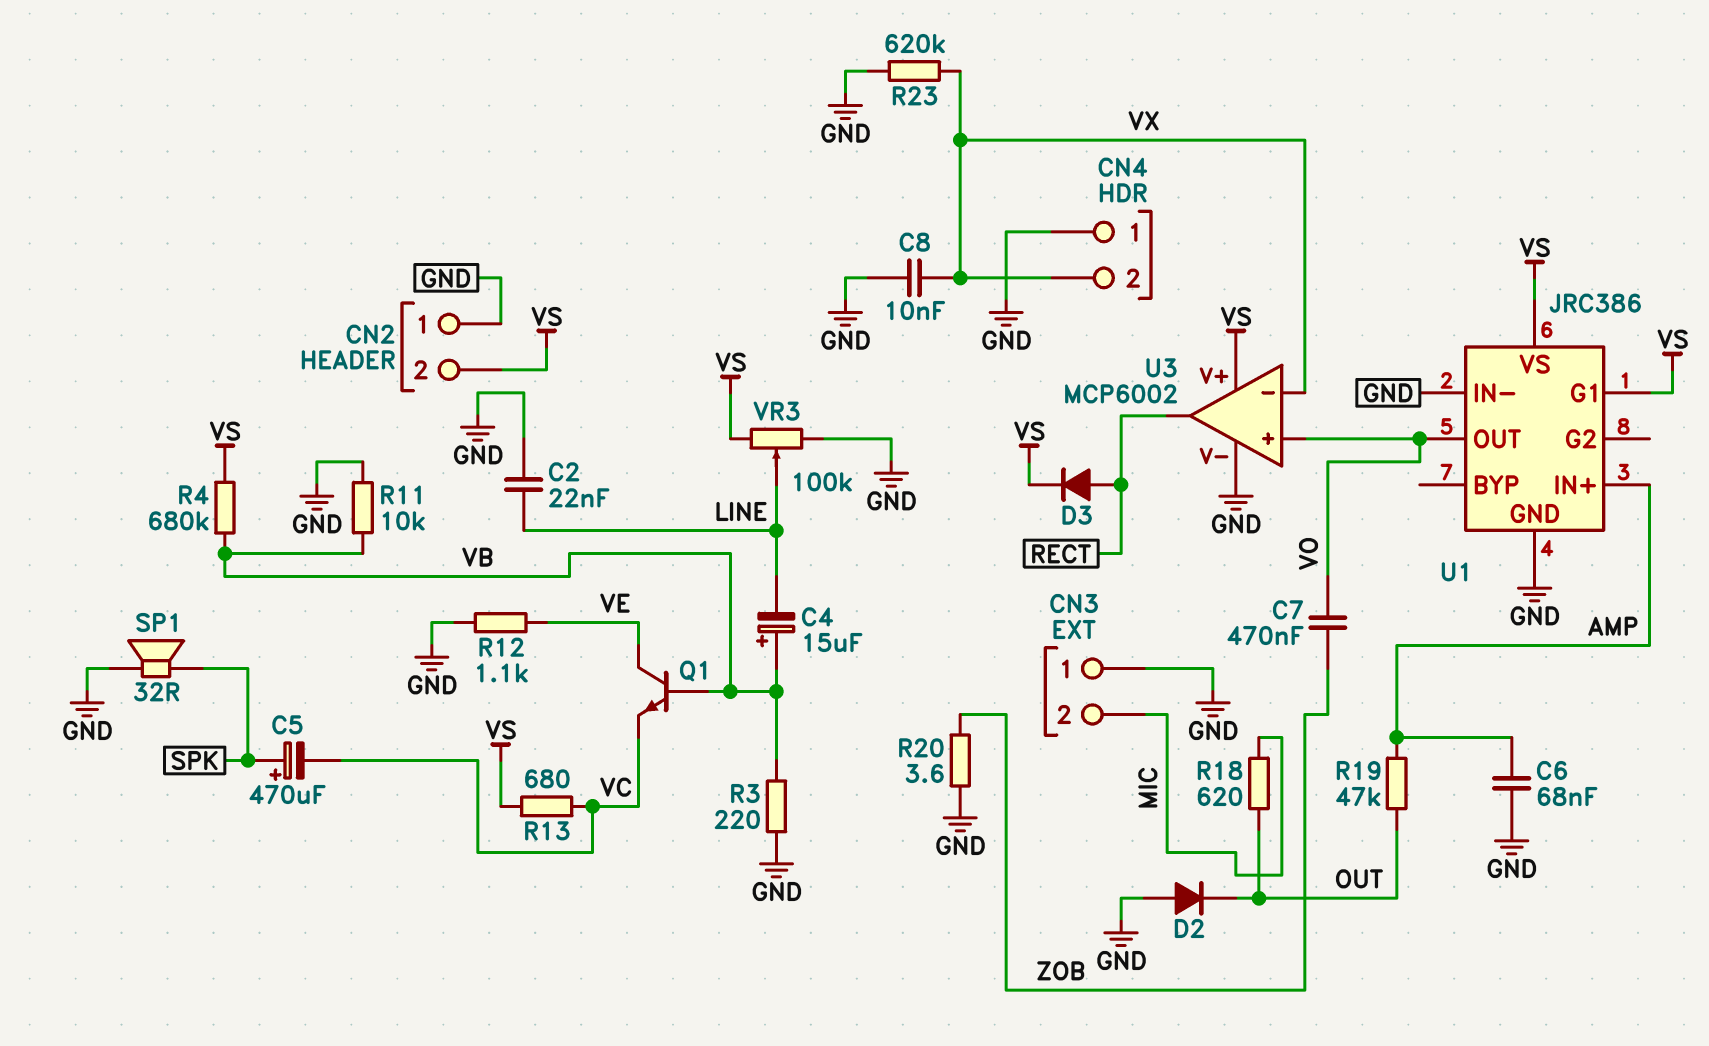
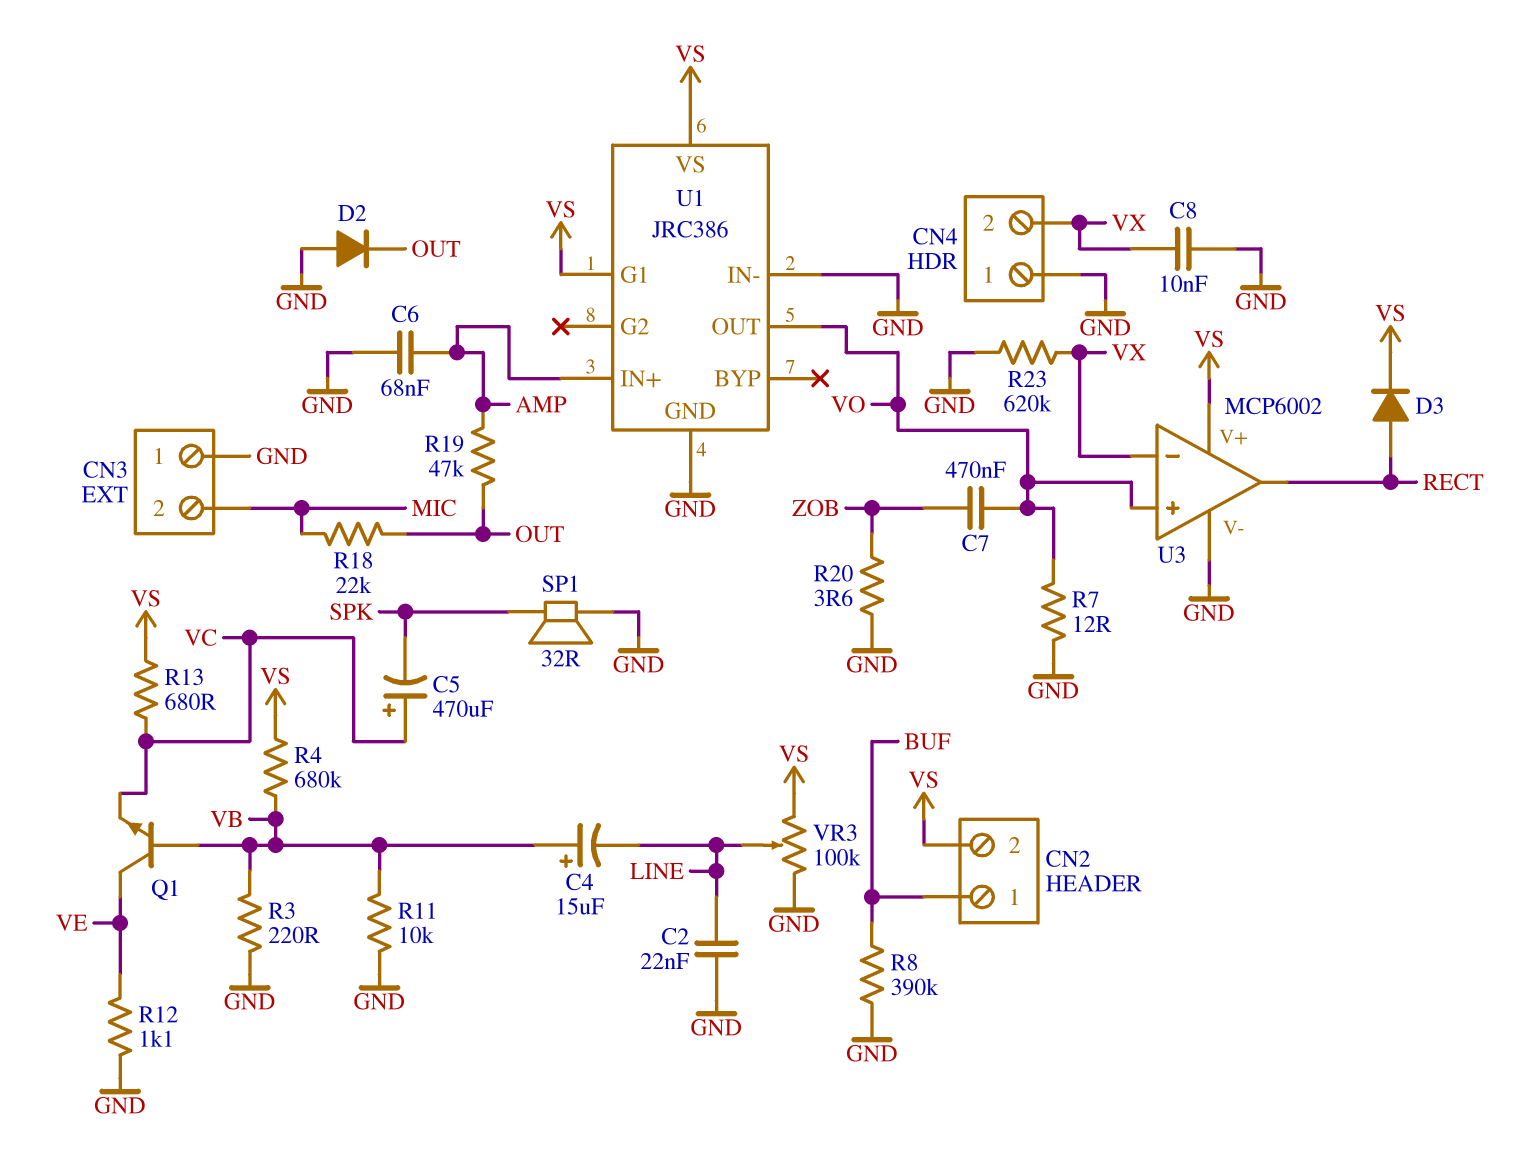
C5: 470uF (plus SPK, minus VC) -> 470uF (plus VC, minus SPK)
CN2 pin 1: GND -> BUF
R7: none -> 12 (GND, VO)
R8: none -> 390k (BUF, GND)
R18: 620 (MIC, OUT) -> 22k (MIC, OUT)

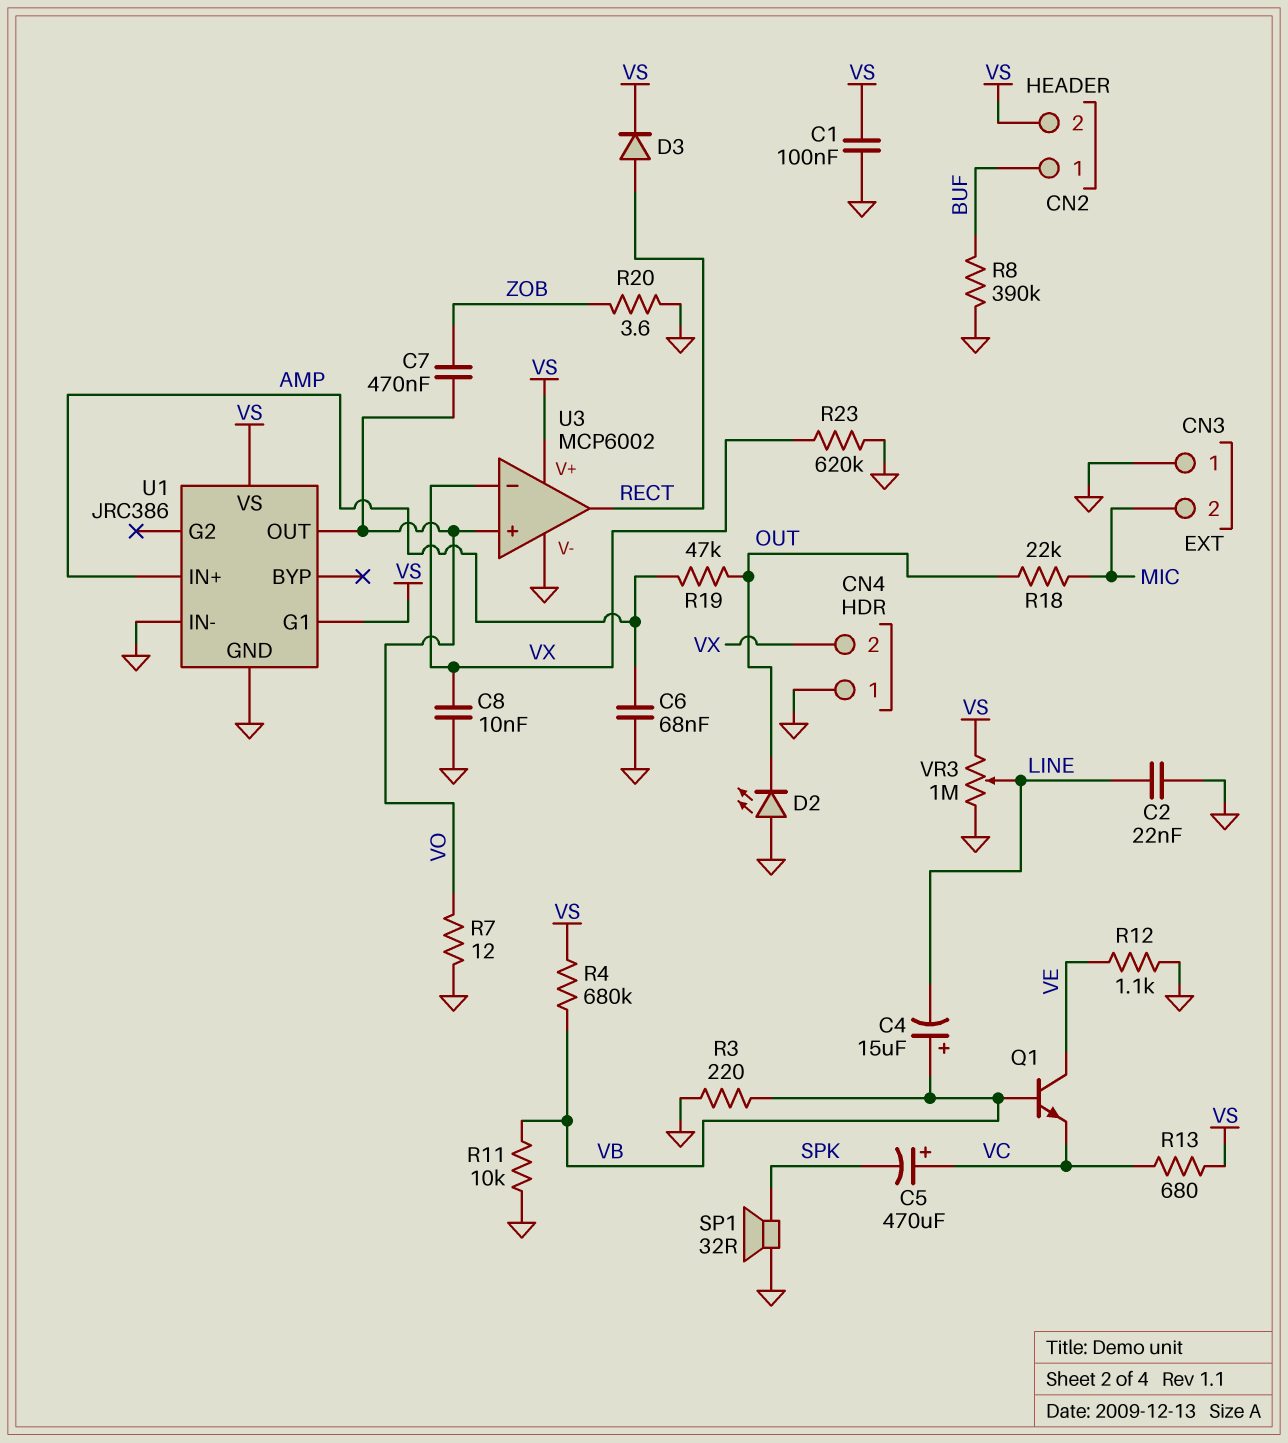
C1: none -> 100nF (GND, VS)
D2: diode (A GND, K OUT) -> LED (A GND, K OUT)
VR3: 100k (GND, VS, wiper LINE) -> 1M (GND, VS, wiper LINE)

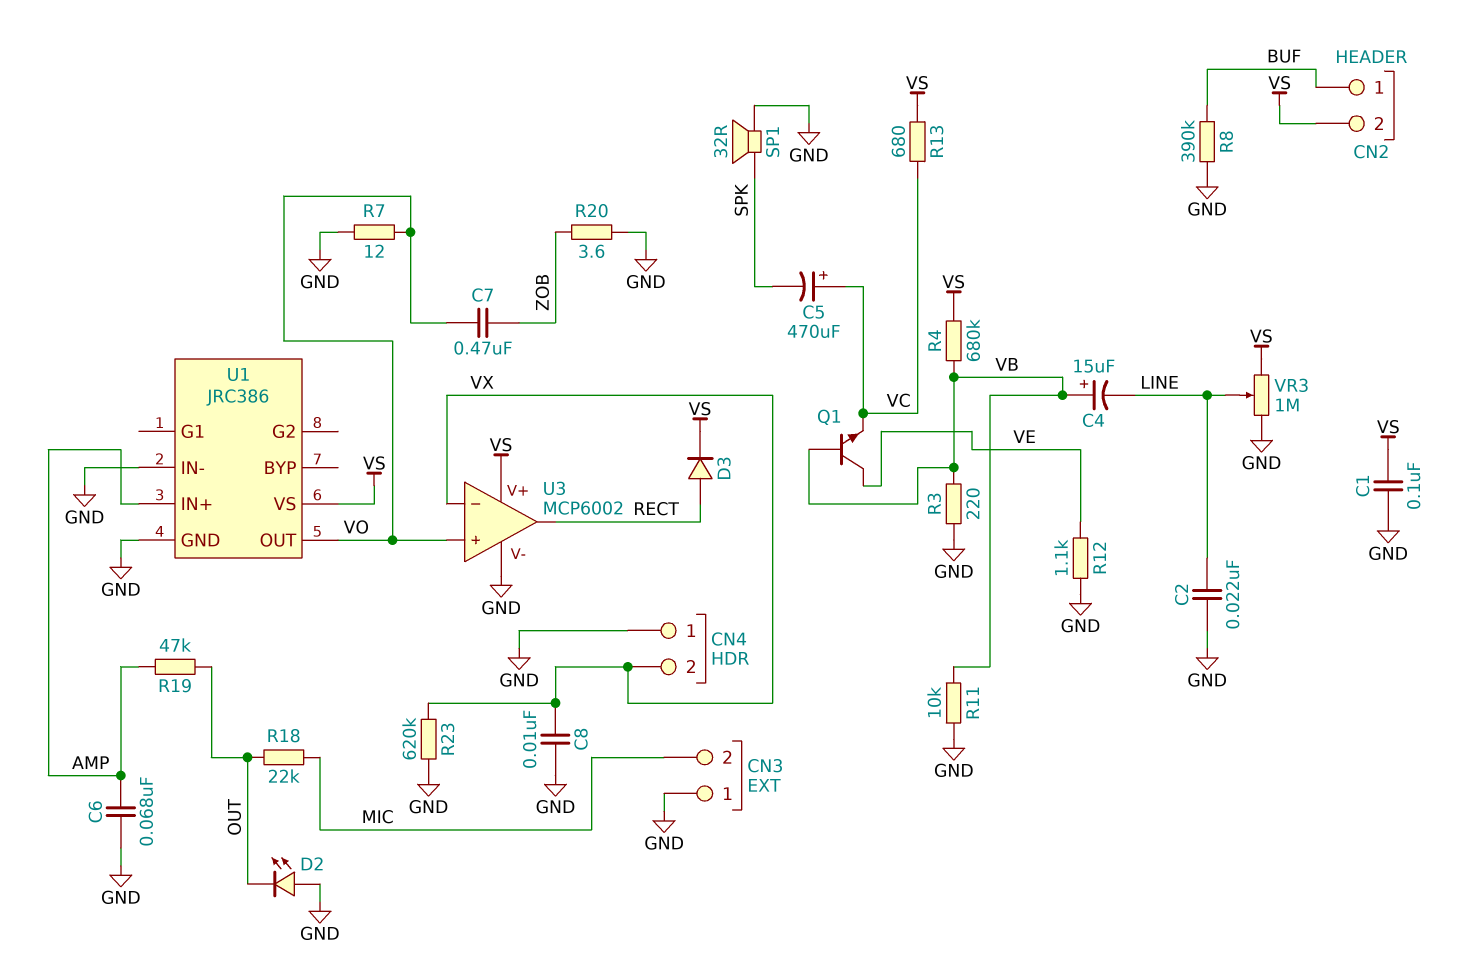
U1 pin G1: VS -> none

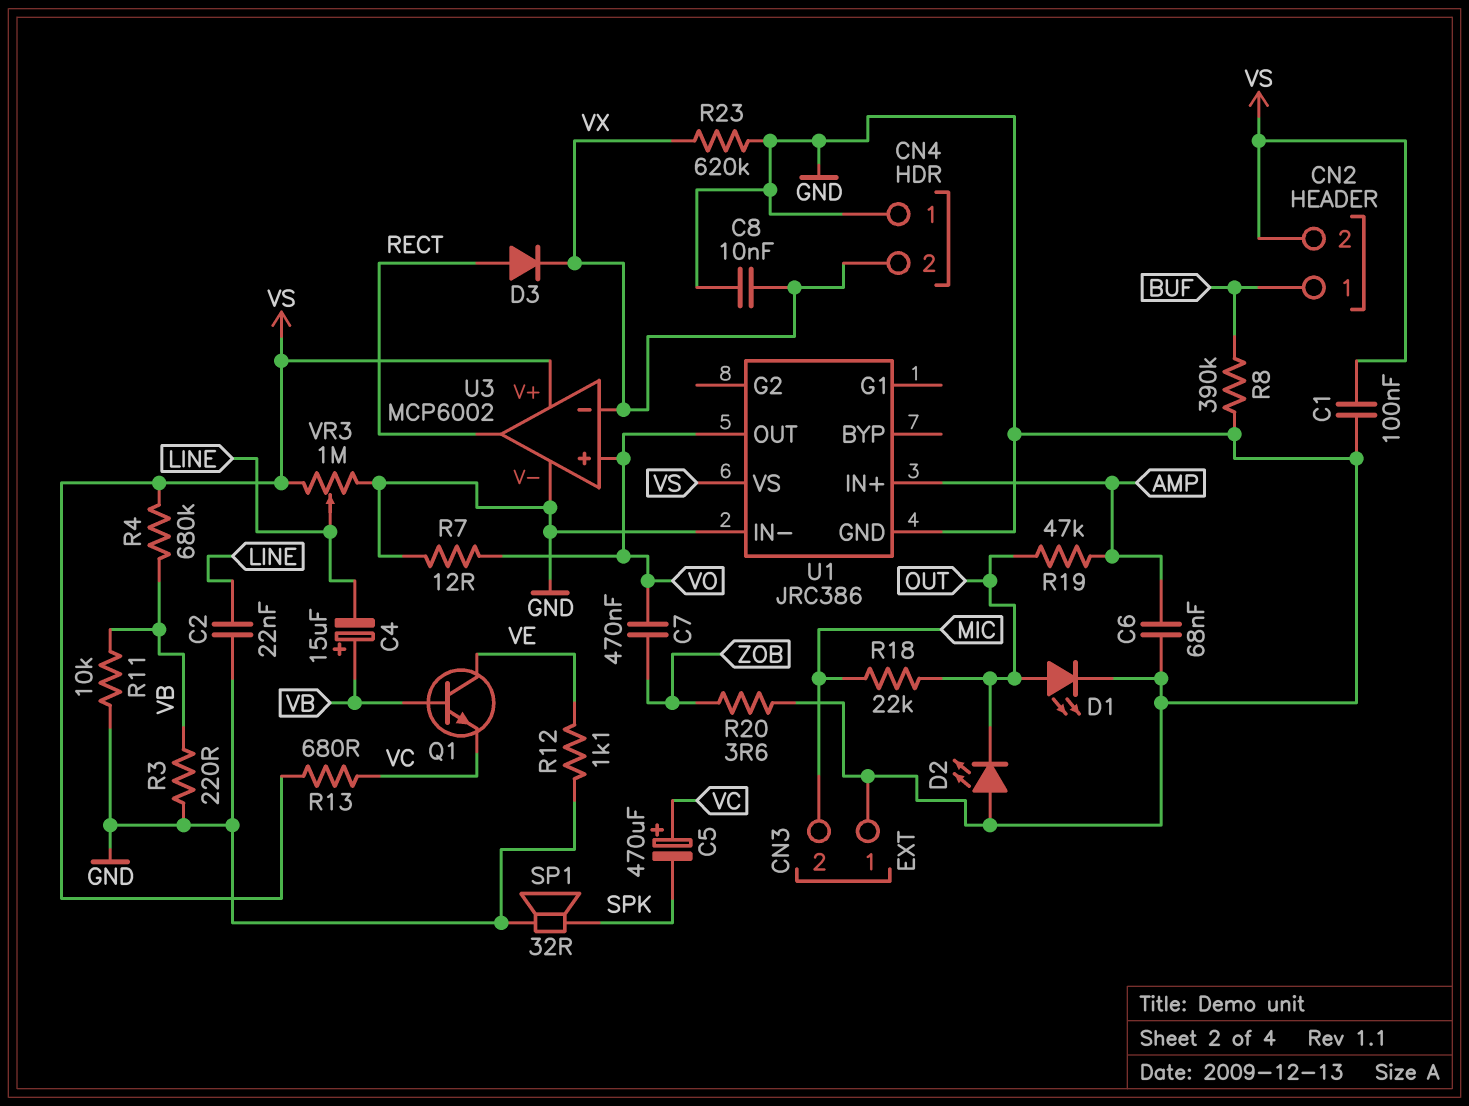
D1: none -> LED (A OUT, K GND)
D3: diode (A RECT, K VS) -> diode (A RECT, K VX)

